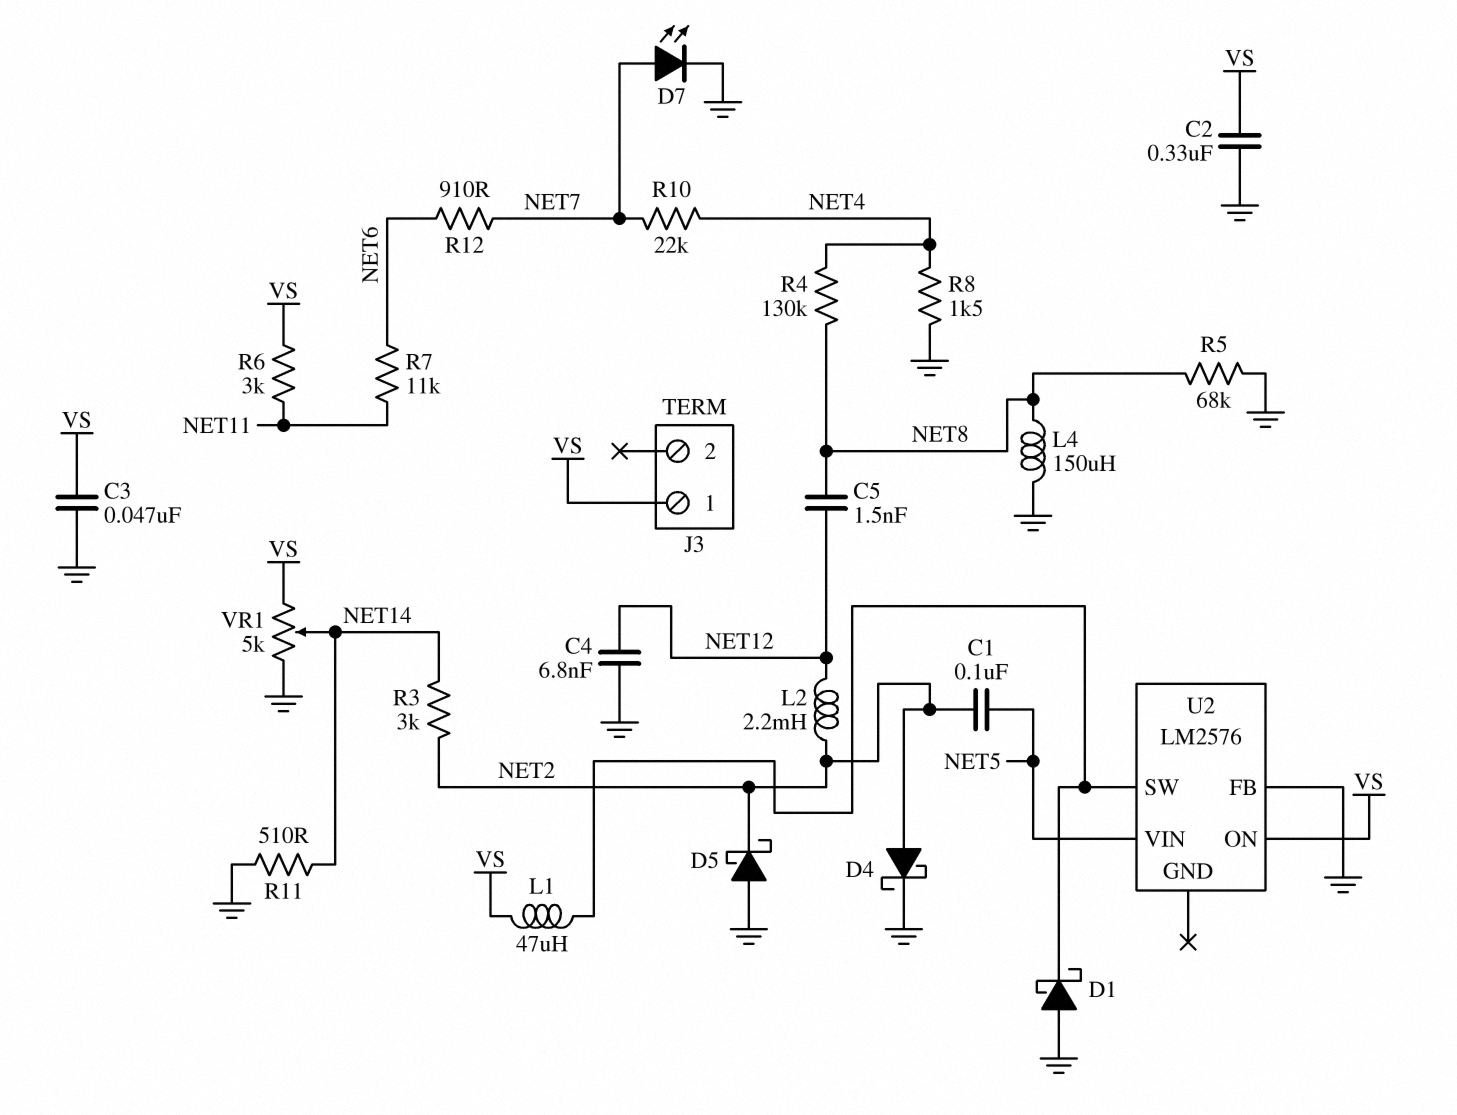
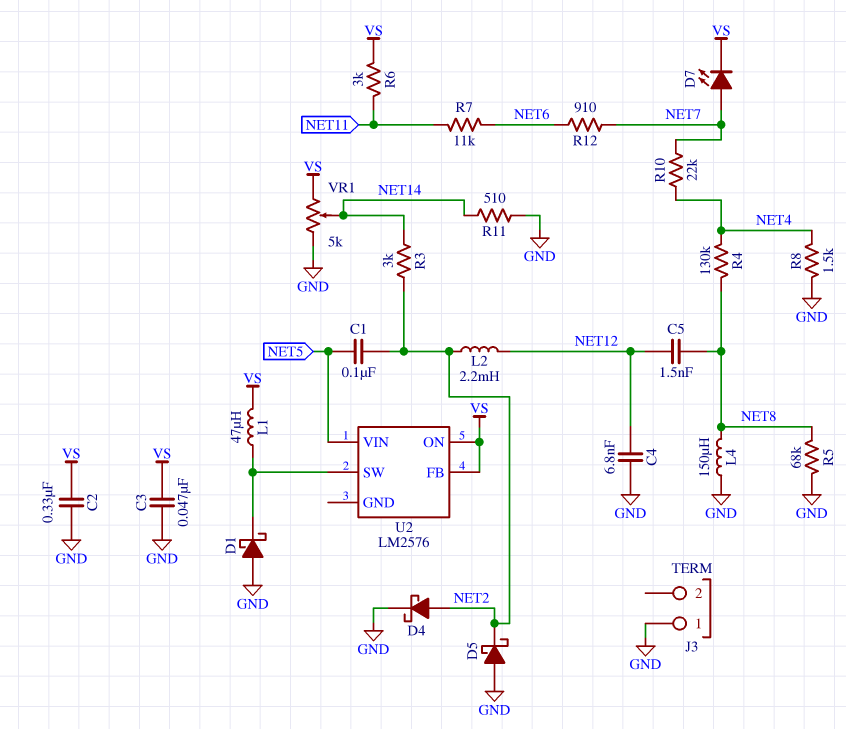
D7: LED (A NET7, K GND) -> LED (A NET7, K VS)
J3 pin 1: VS -> GND
U2 pin FB: GND -> VS

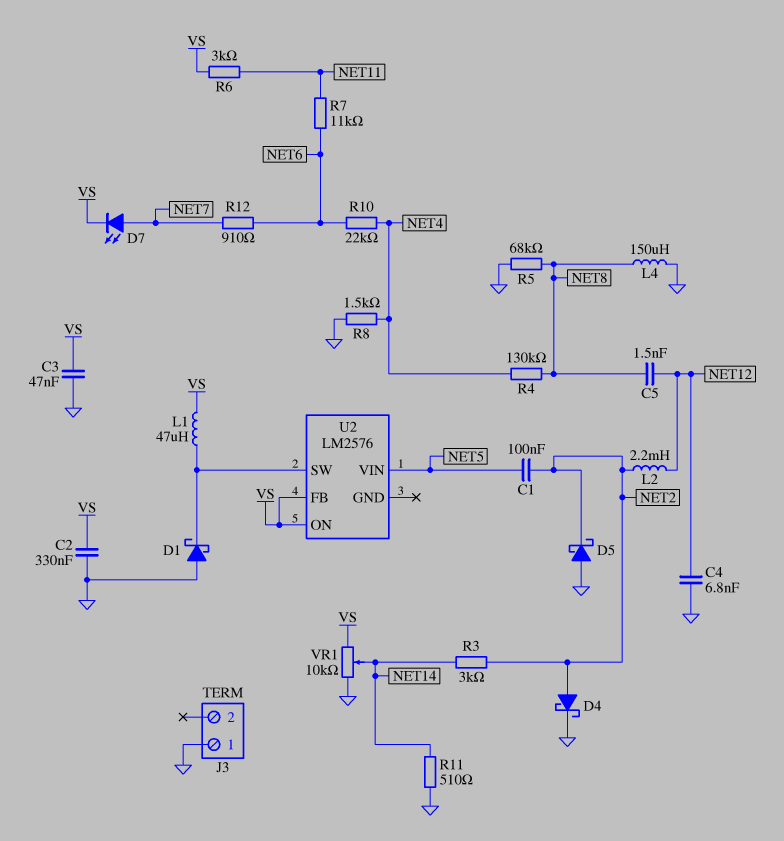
R10: 22k (NET4, NET7) -> 22k (NET4, NET6)
VR1: 5k (GND, VS, wiper NET14) -> 10k (GND, VS, wiper NET14)

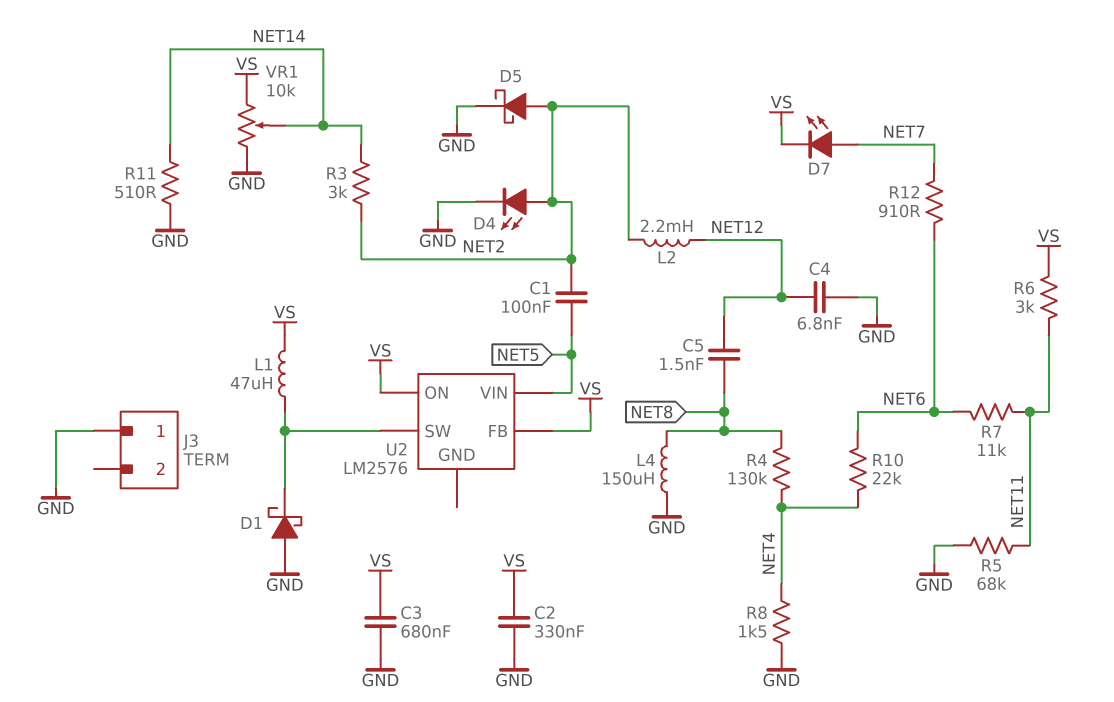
C3: 47nF (GND, VS) -> 680nF (GND, VS)
D4: schottky (A NET2, K GND) -> LED (A NET2, K GND)
D5: schottky (A GND, K NET2) -> schottky (A NET2, K GND)
R5: 68k (GND, NET8) -> 68k (GND, NET11)

